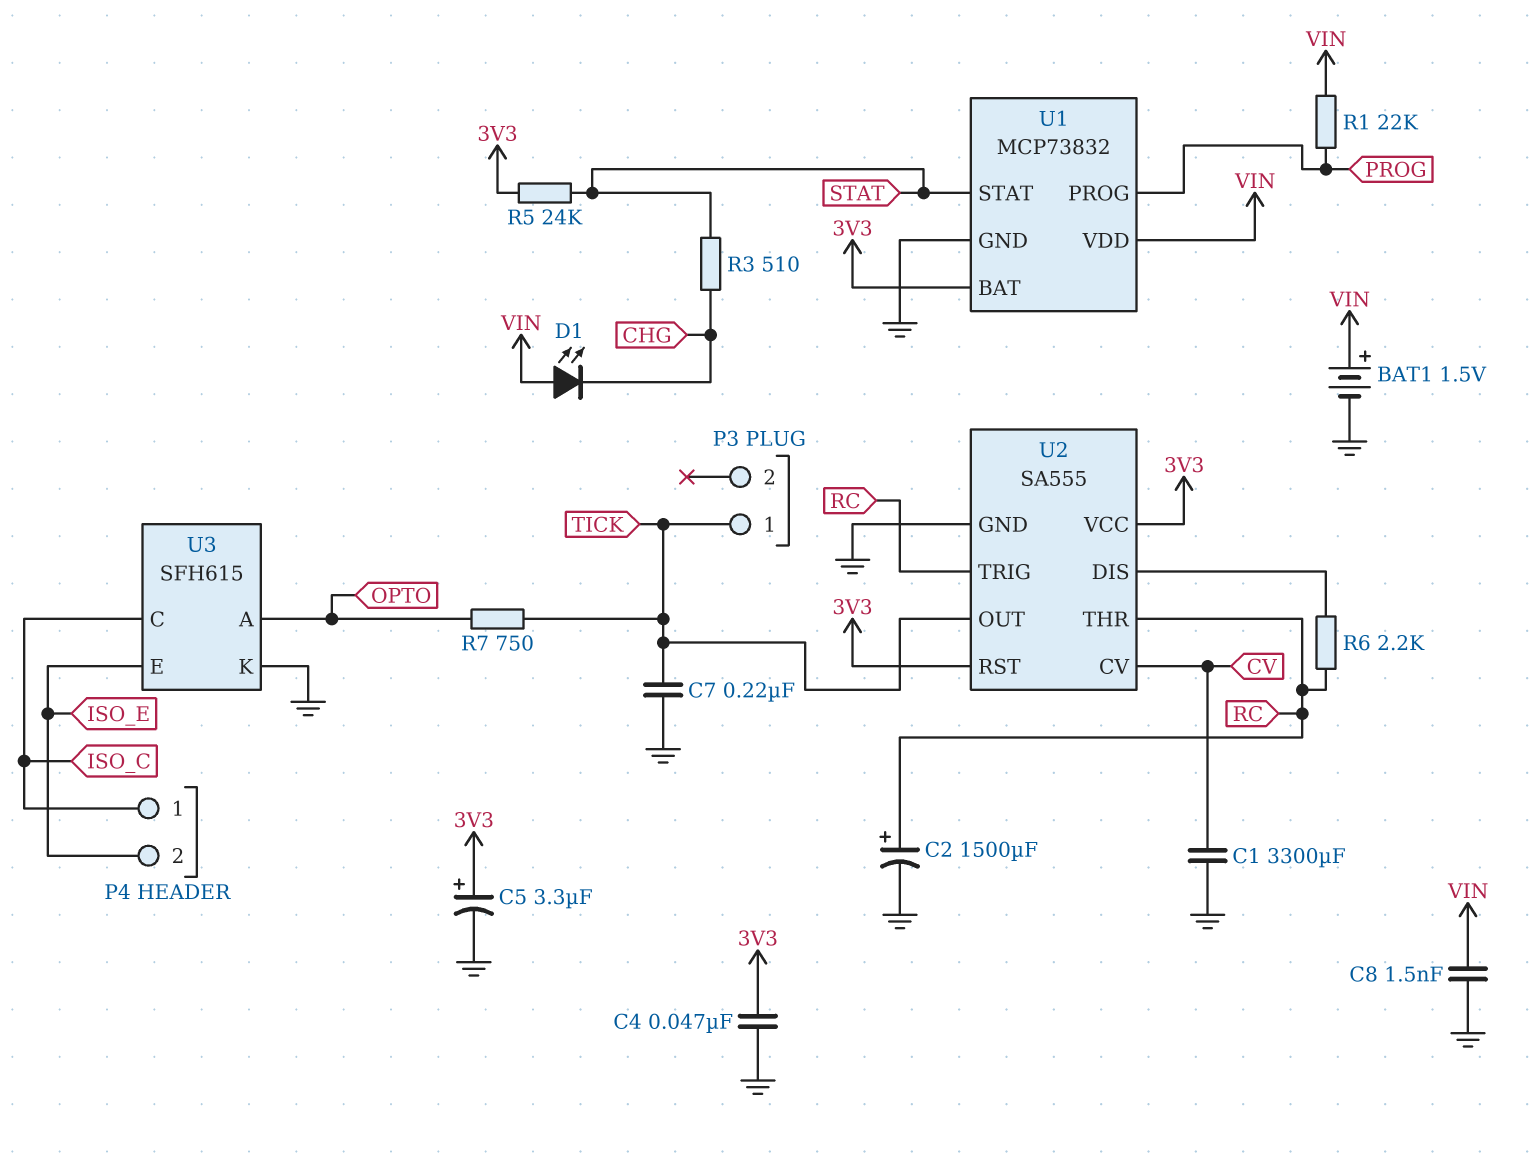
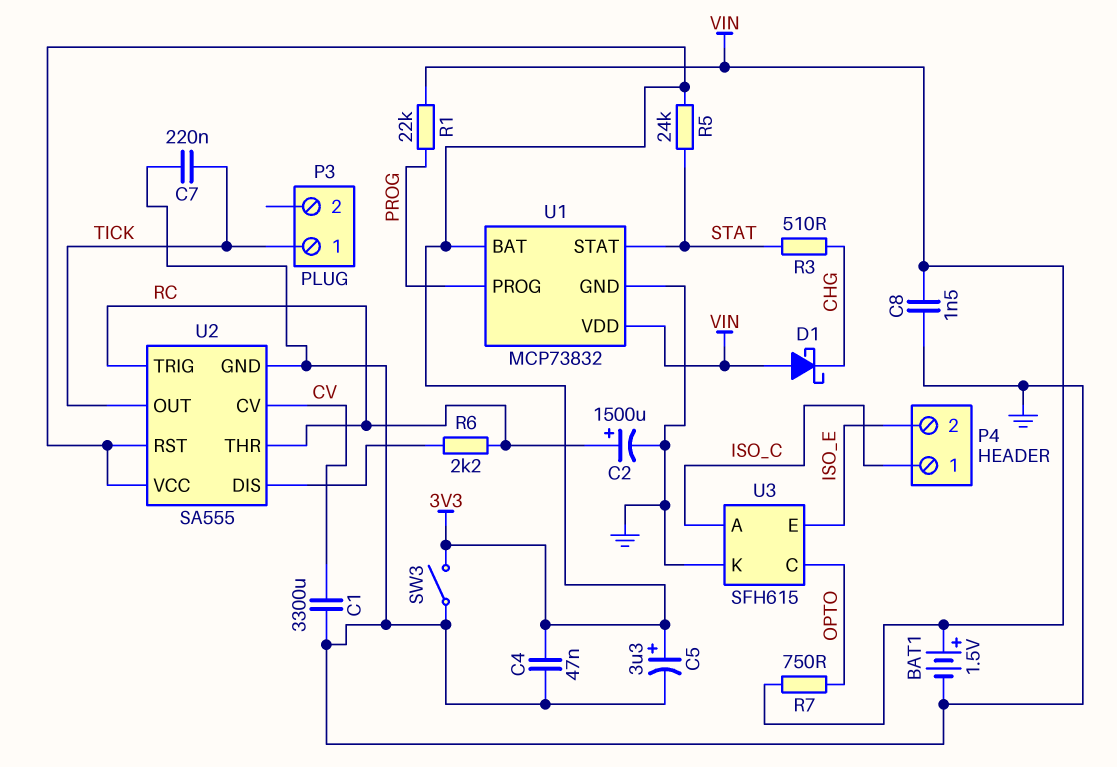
D1: LED (A VIN, K CHG) -> schottky (A VIN, K CHG)
R7: 750 (OPTO, TICK) -> 750 (OPTO, VIN)
SW3: none -> switch (3V3, GND)
U3 pin A: OPTO -> ISO_C
U3 pin C: ISO_C -> OPTO

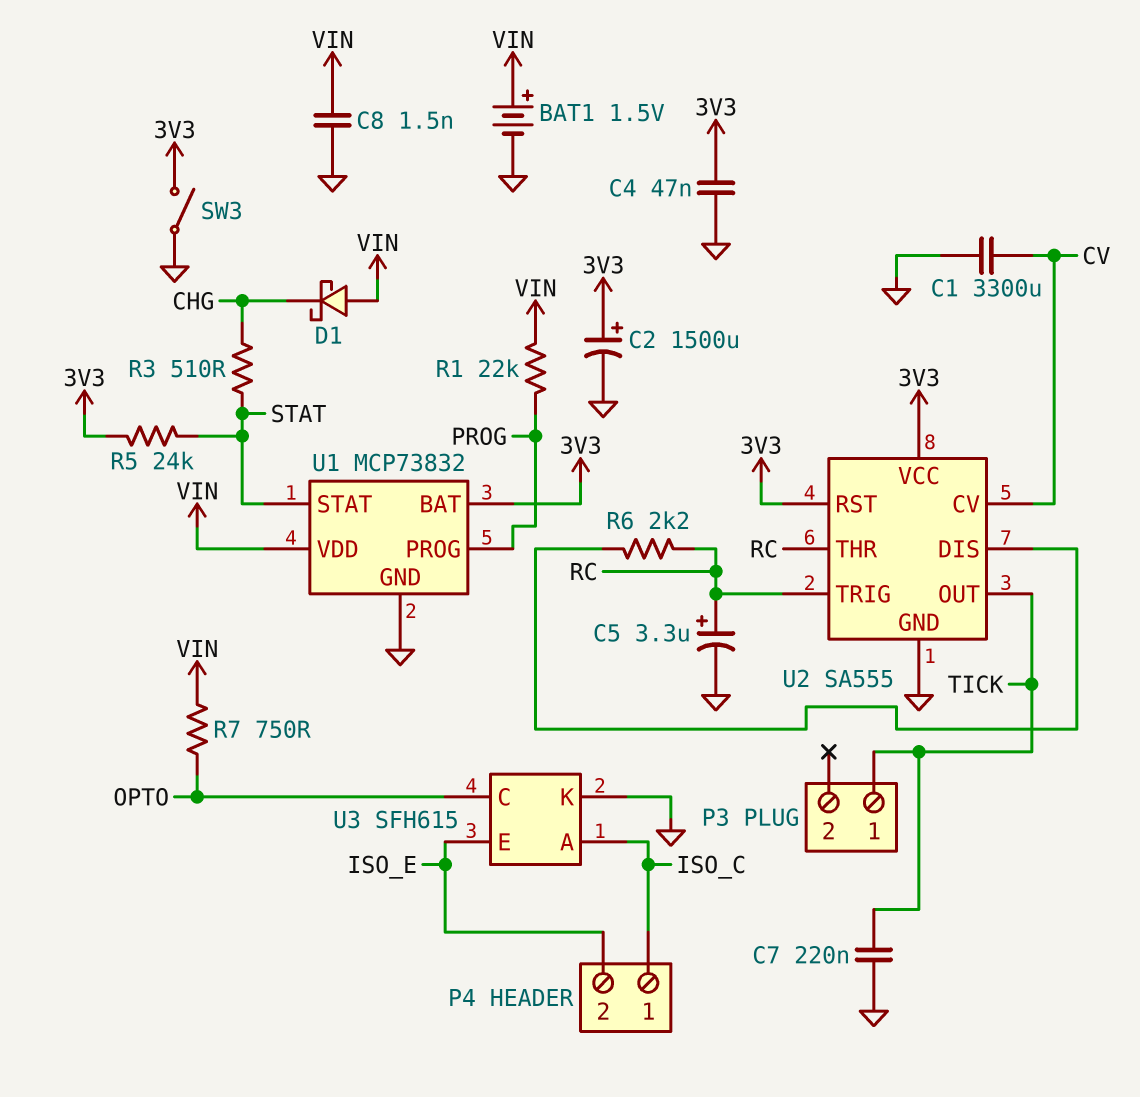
C2: 1500uF (plus RC, minus GND) -> 1500uF (plus 3V3, minus GND)
C5: 3.3uF (plus 3V3, minus GND) -> 3.3uF (plus RC, minus GND)

